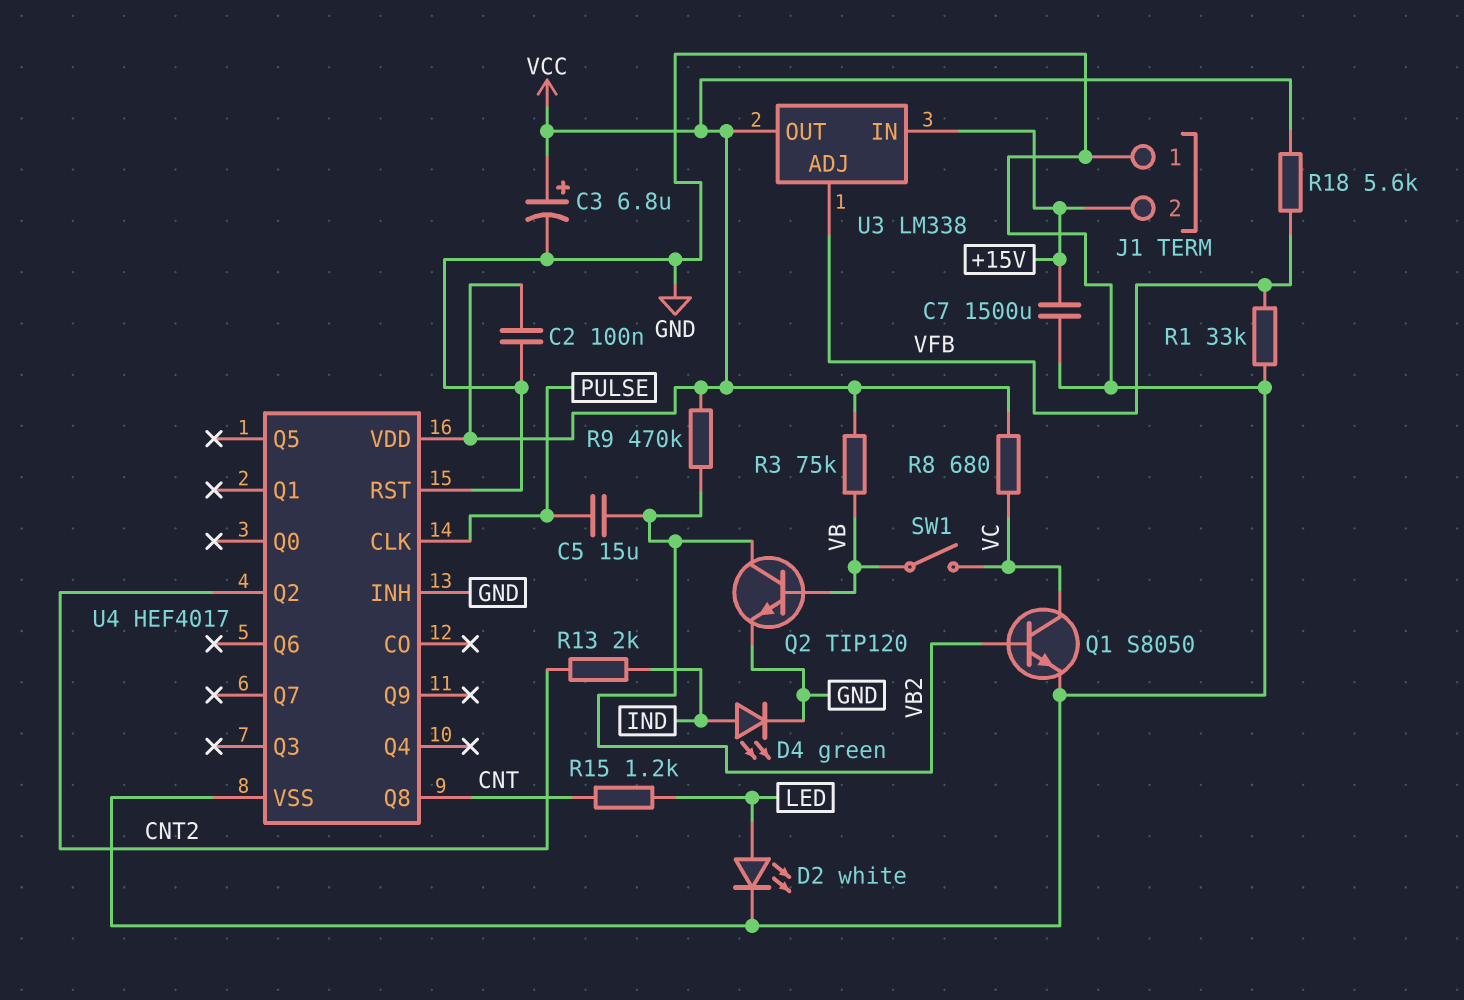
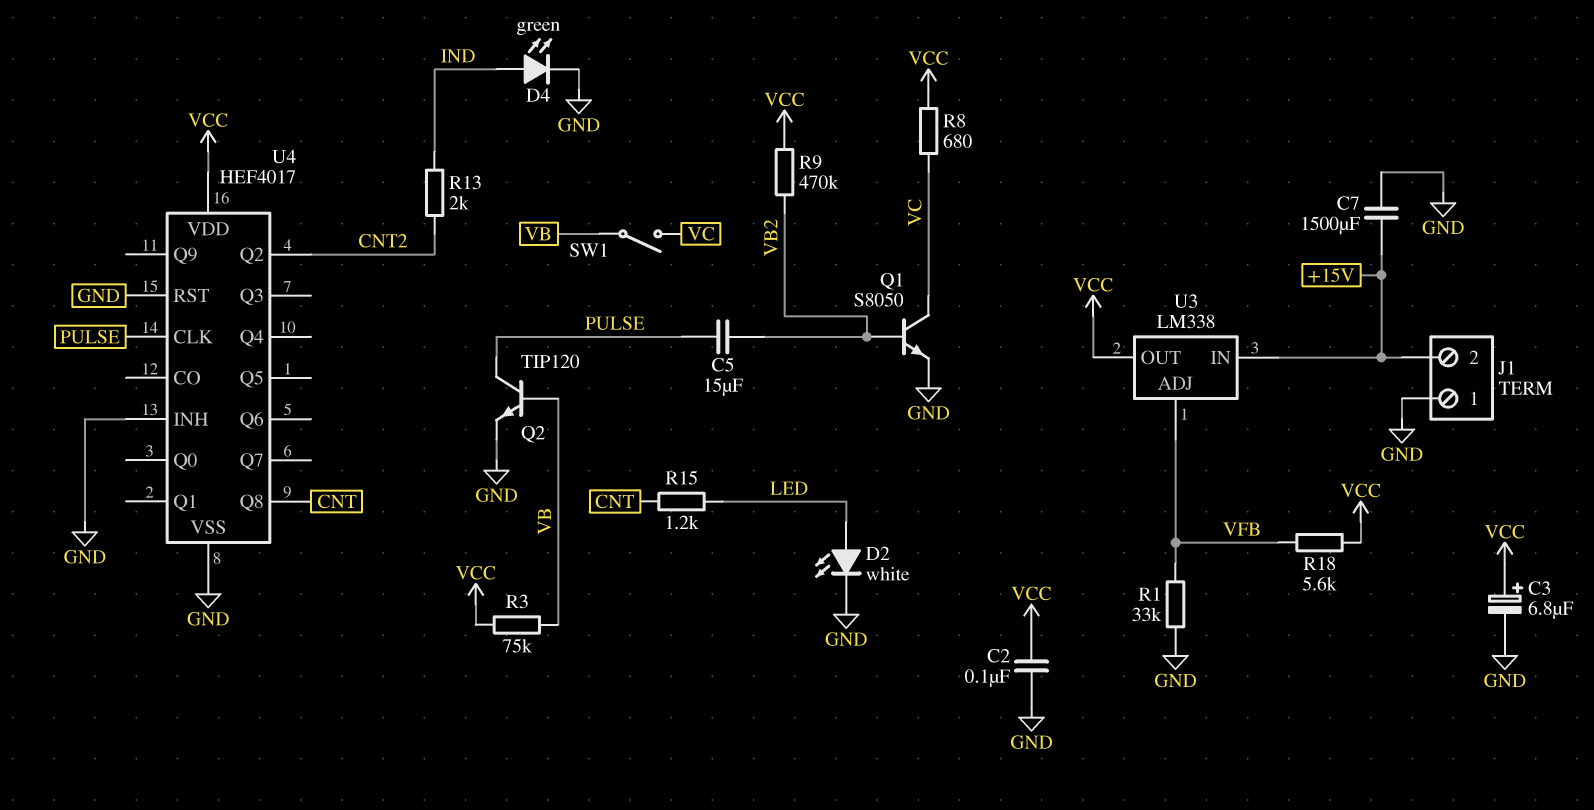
Q2: NPN TIP120 (B VB, C VB2, E GND) -> NPN TIP120 (B VB, C PULSE, E GND)

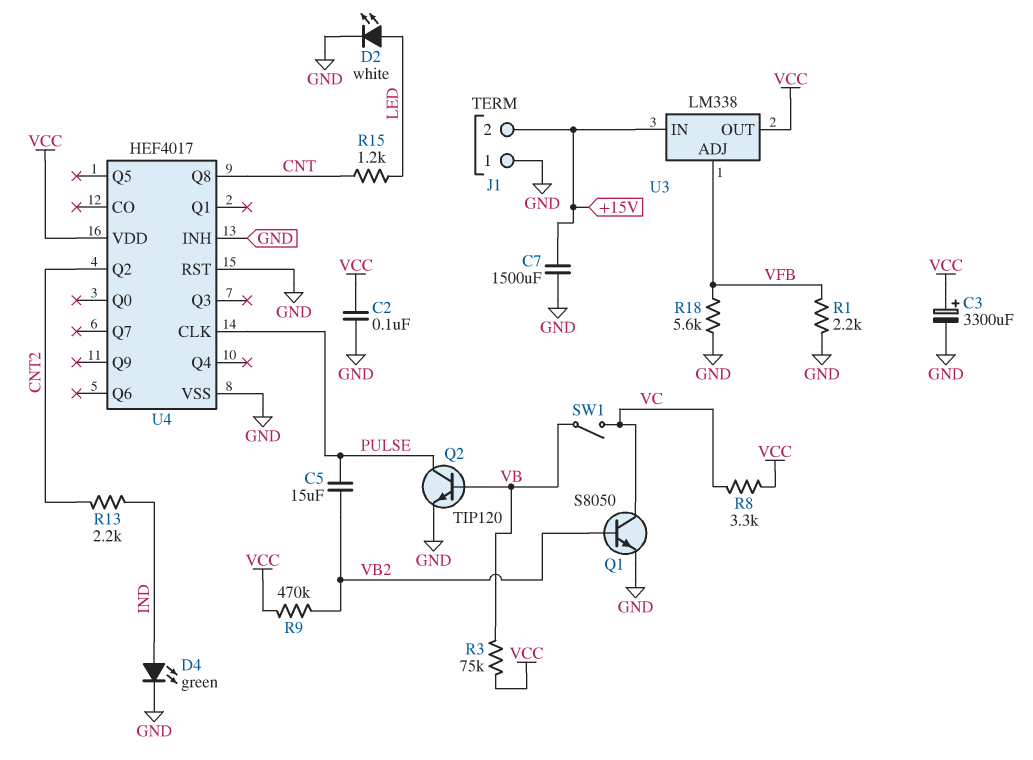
C3: 6.8uF (plus VCC, minus GND) -> 3300uF (plus VCC, minus GND)
R1: 33k (GND, VFB) -> 2.2k (GND, VFB)
R8: 680 (VC, VCC) -> 3.3k (VC, VCC)
R13: 2k (CNT2, IND) -> 2.2k (CNT2, IND)
R18: 5.6k (VCC, VFB) -> 5.6k (GND, VFB)

